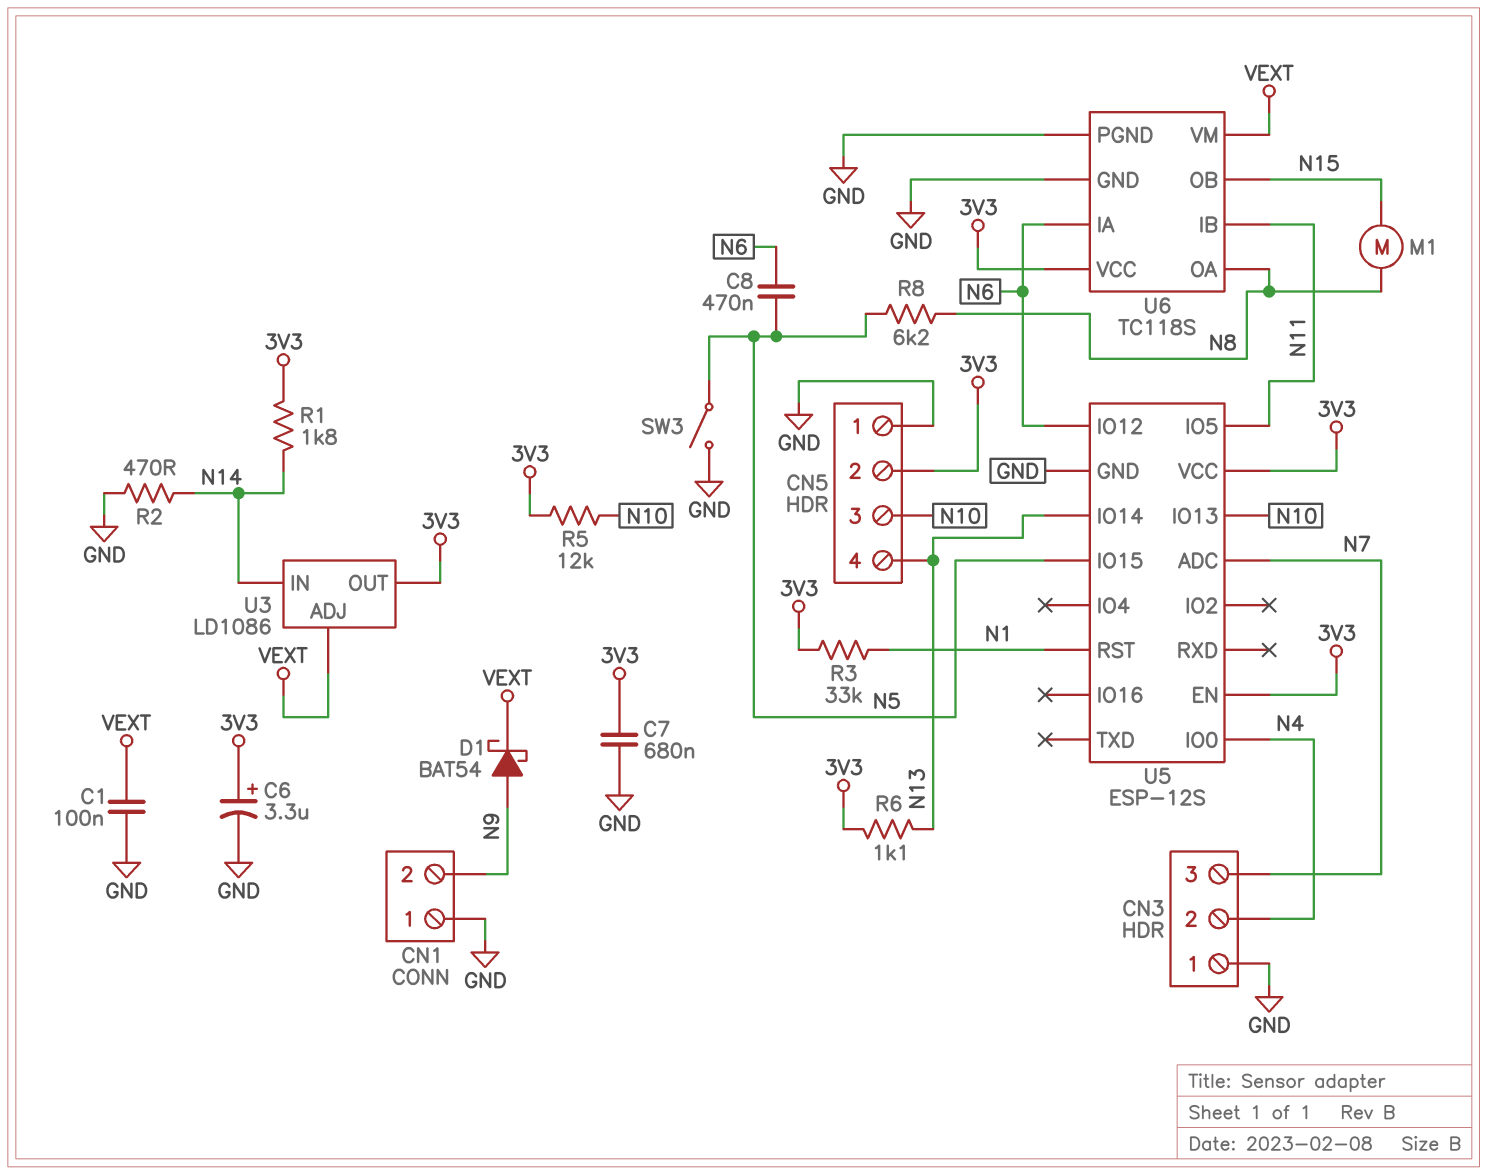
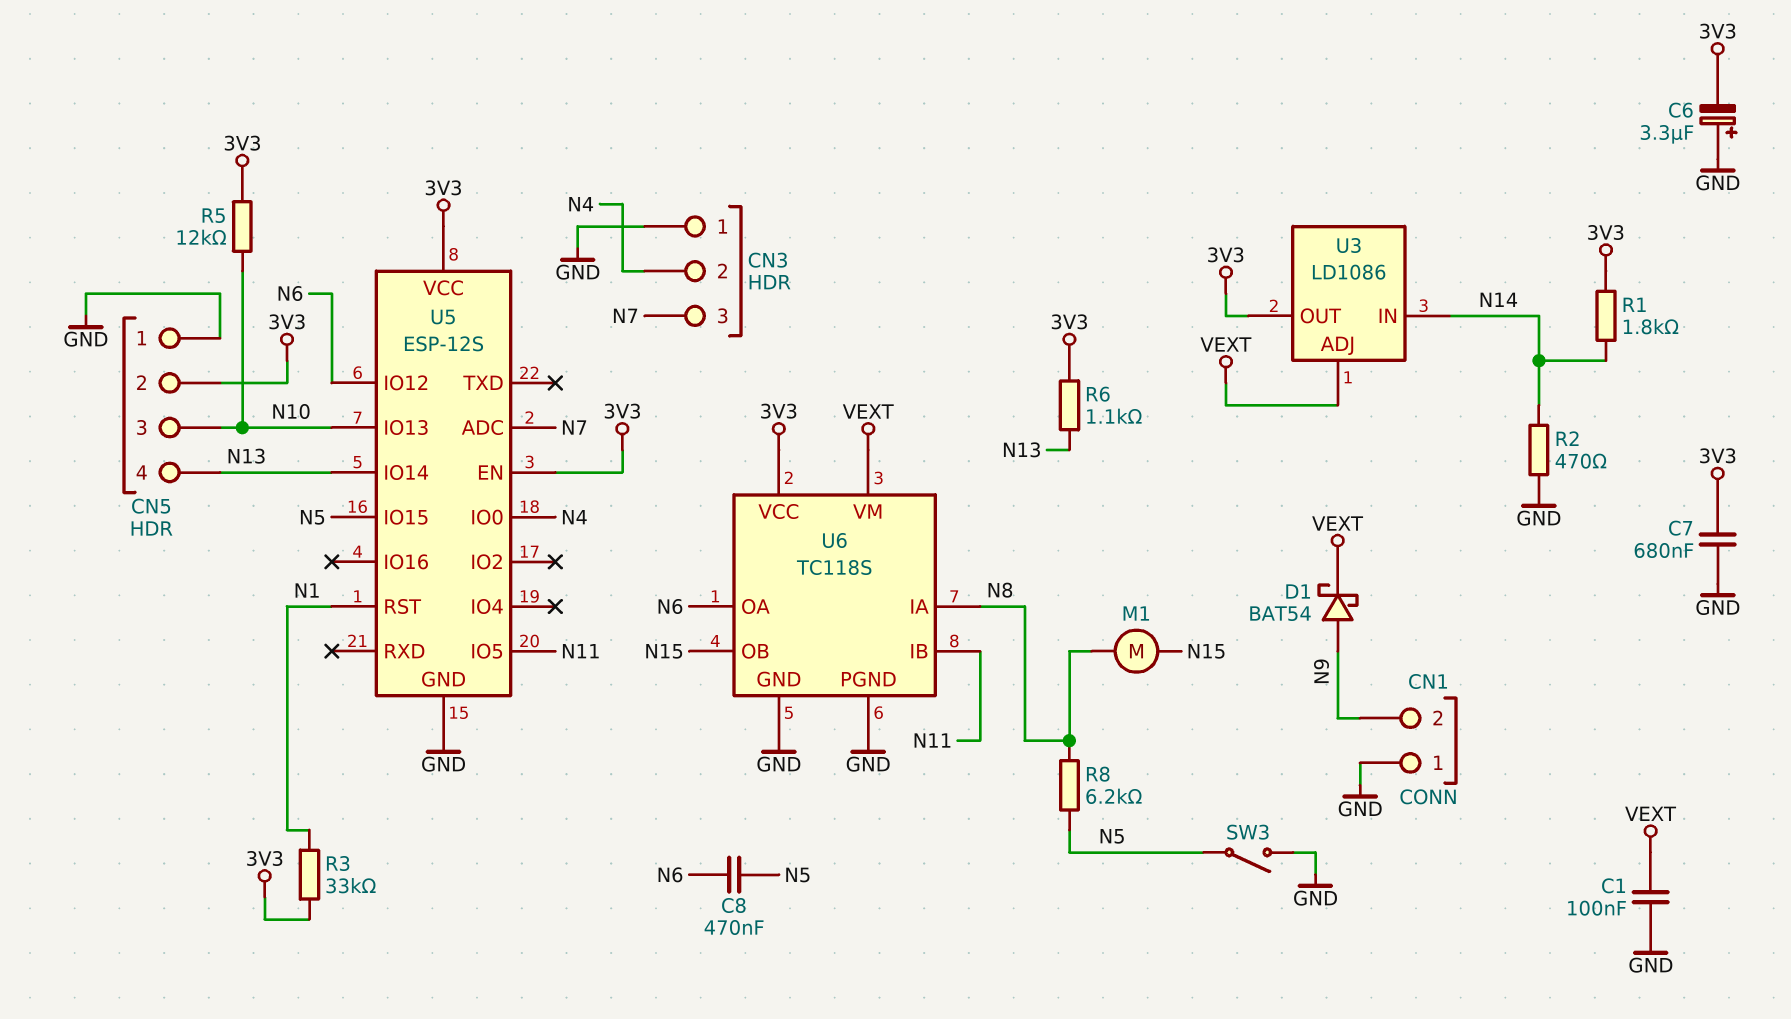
C6: 3.3uF (plus 3V3, minus GND) -> 3.3uF (plus GND, minus 3V3)
U6 pin IA: N6 -> N8
U6 pin OA: N8 -> N6

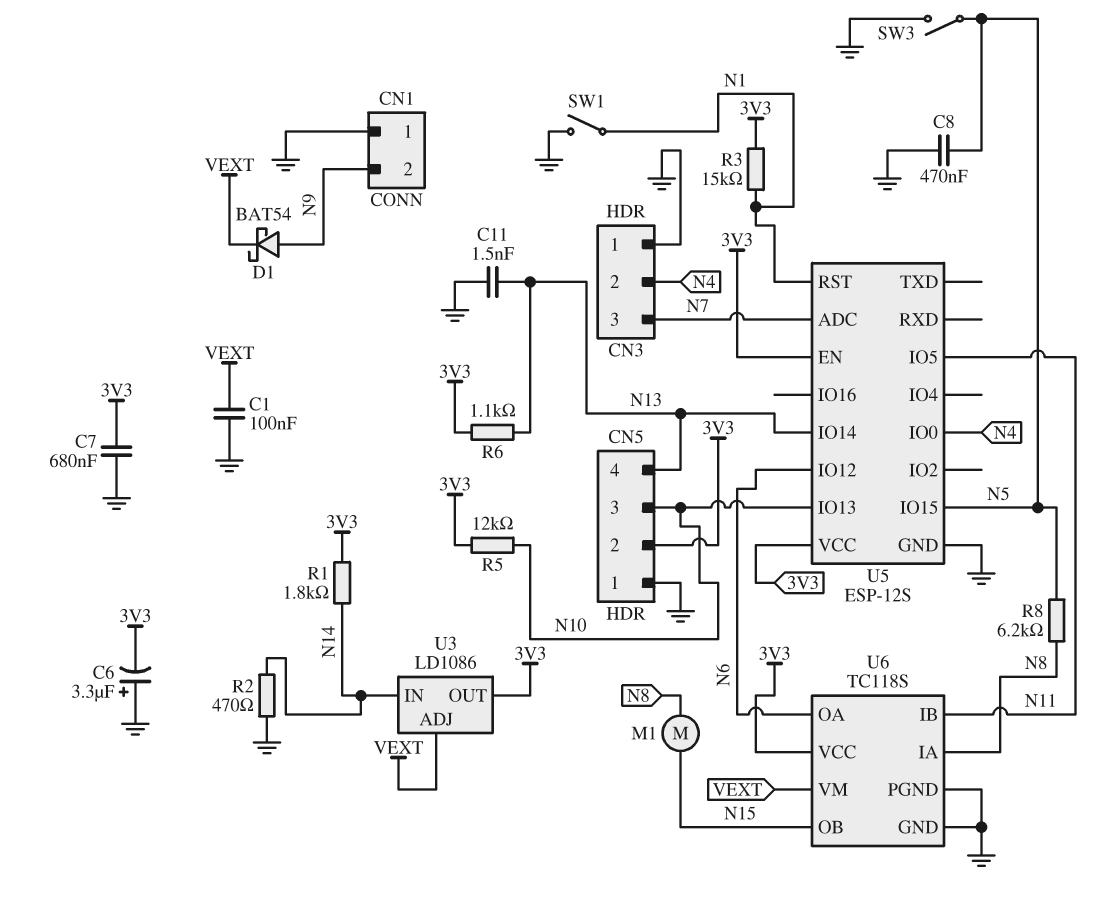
C8: 470nF (N5, N6) -> 470nF (GND, N5)
C11: none -> 1.5nF (GND, N13)
R3: 33k (3V3, N1) -> 15k (3V3, N1)
SW1: none -> switch (GND, N1)

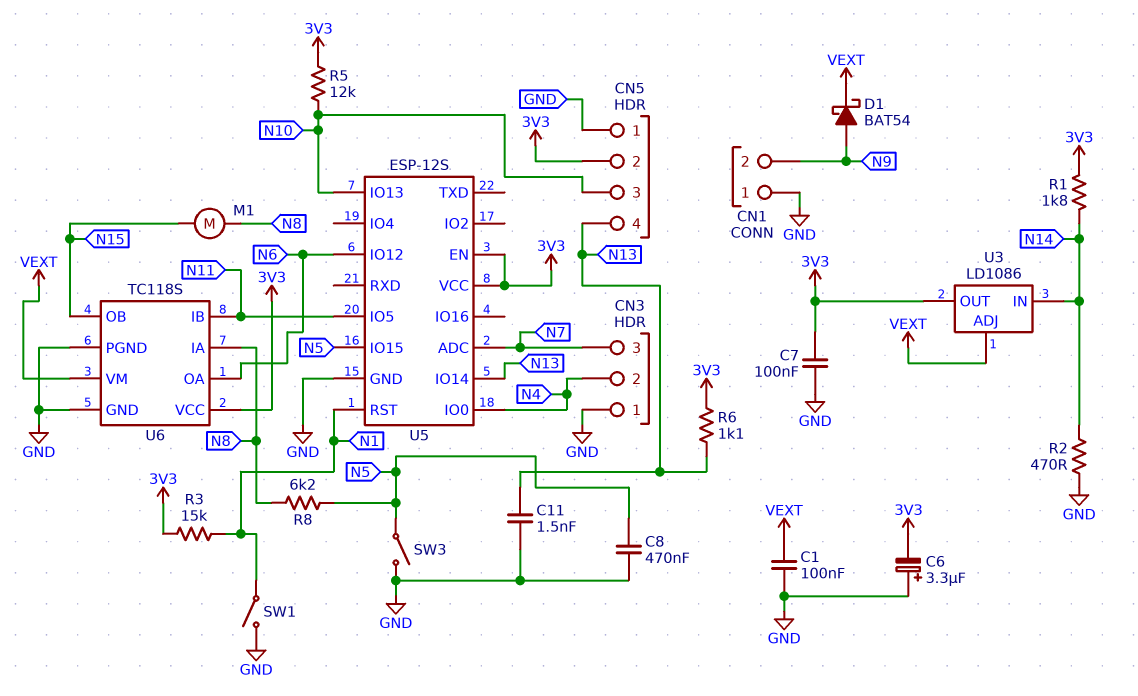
C7: 680nF (3V3, GND) -> 100nF (3V3, GND)

